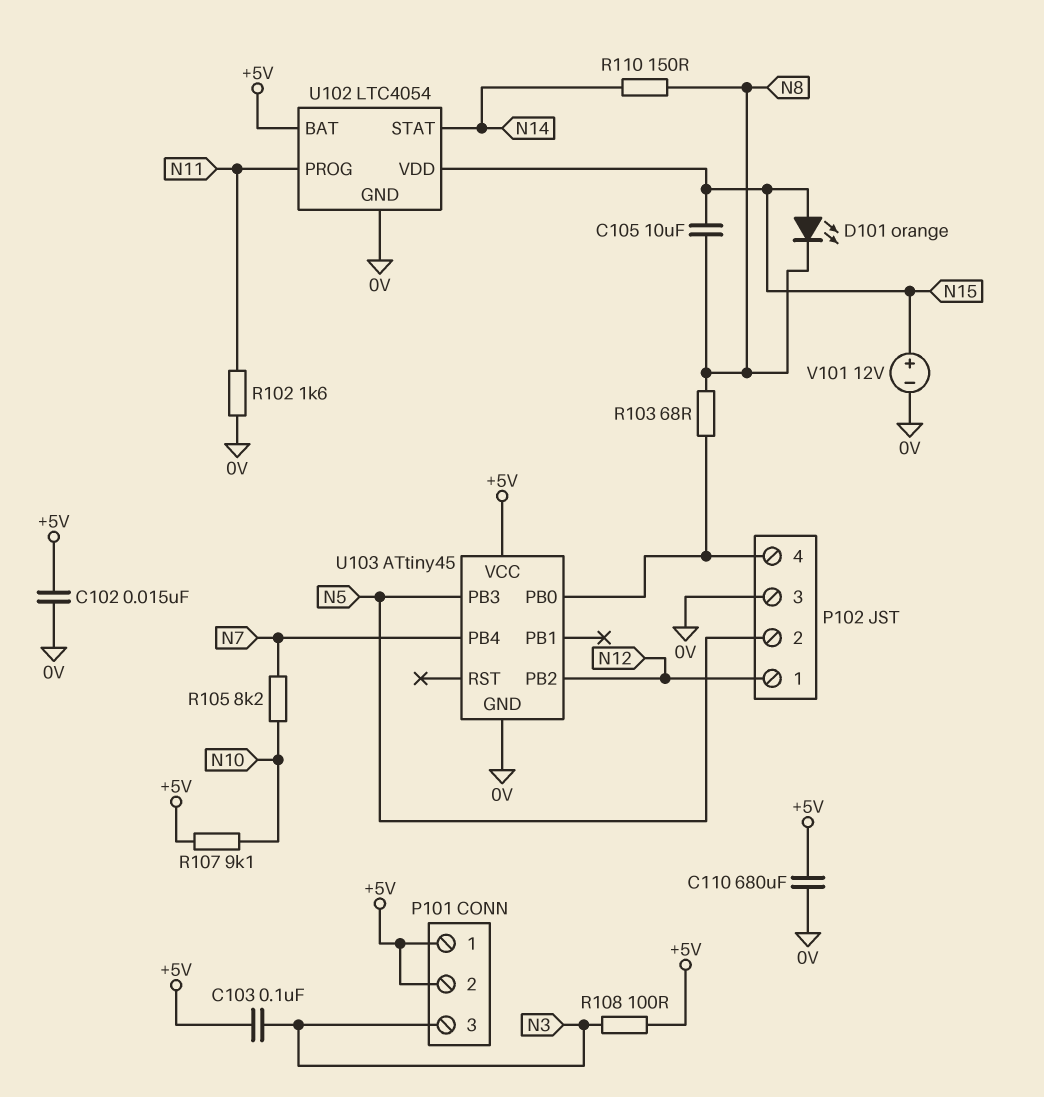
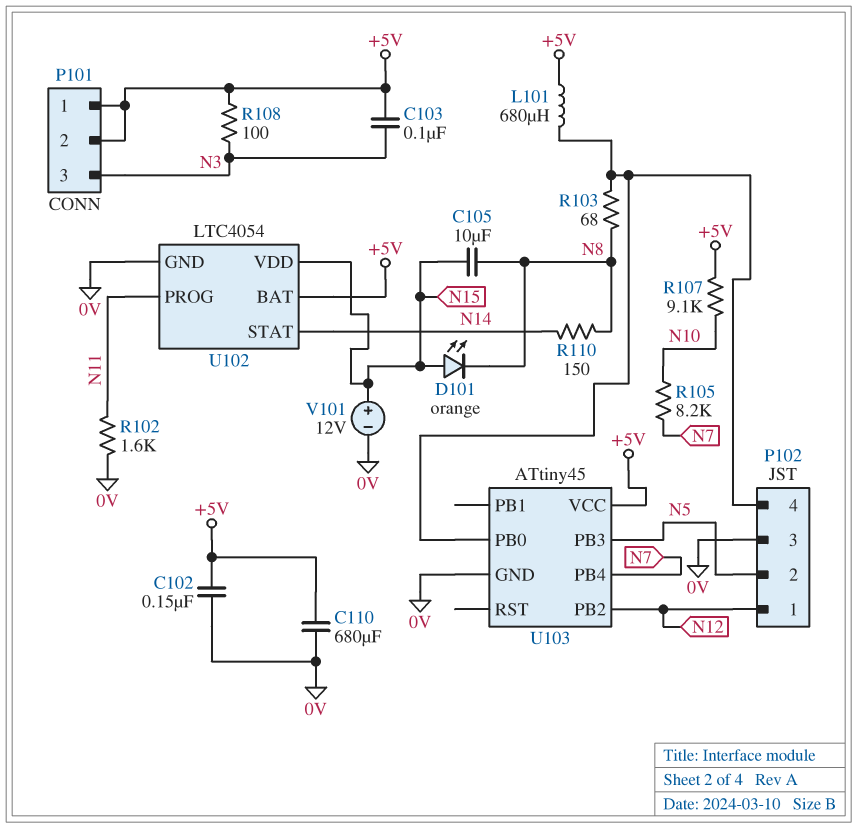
C102: 15nF (+5V, 0V) -> 150nF (+5V, 0V)
L101: none -> 680uH (+5V, P102/4)

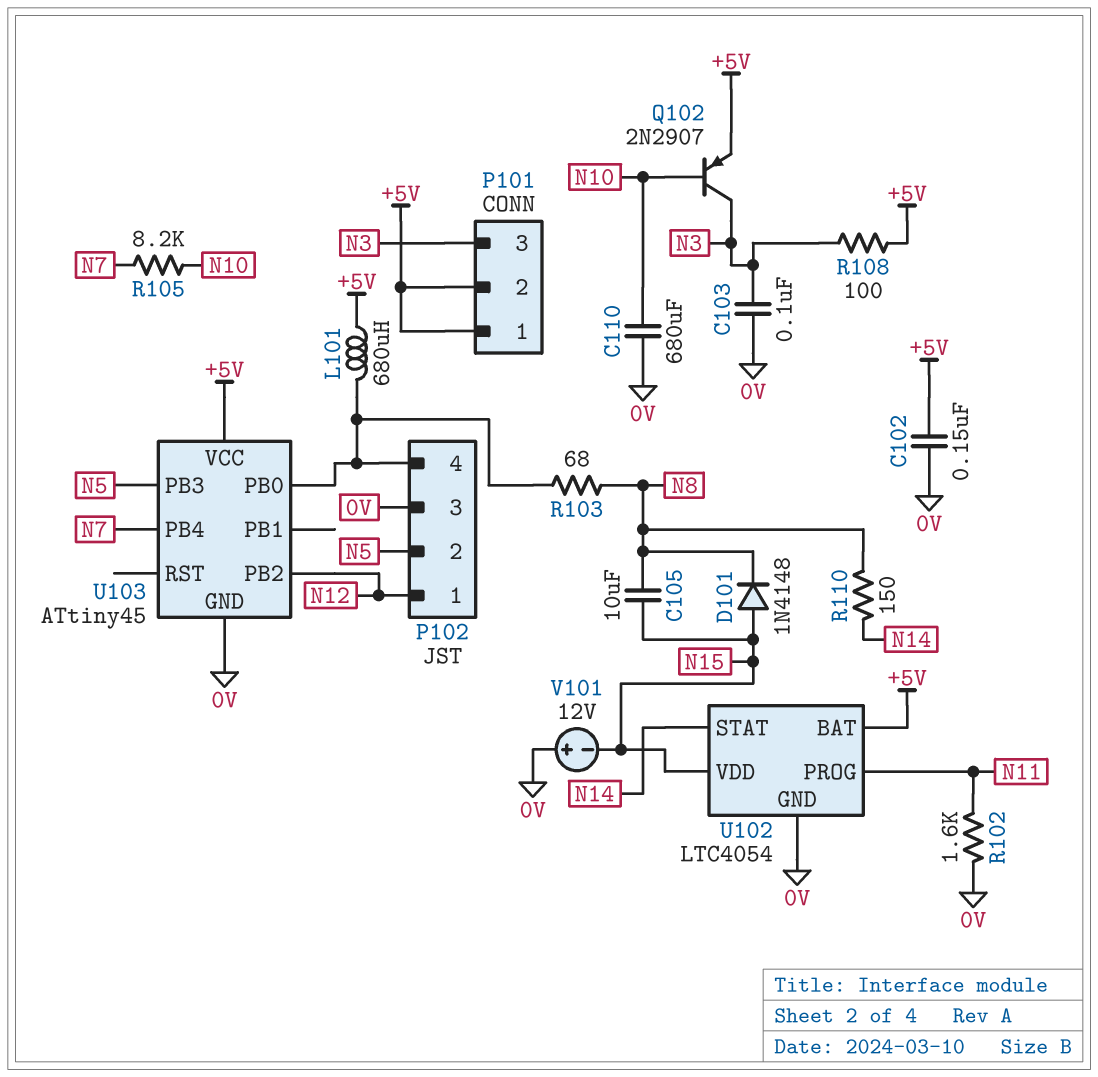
C103: 100nF (+5V, N3) -> 100nF (0V, N3)
C110: 680uF (+5V, 0V) -> 680uF (0V, N10)
D101: LED orange (A N15, K N8) -> diode 1N4148 (A N15, K N8)
Q102: none -> PNP 2N2907 (B N10, C N3, E +5V)
R107: 9.1k (+5V, N10) -> none
V101: 12V (plus N15, minus 0V) -> 12V (plus 0V, minus N15)

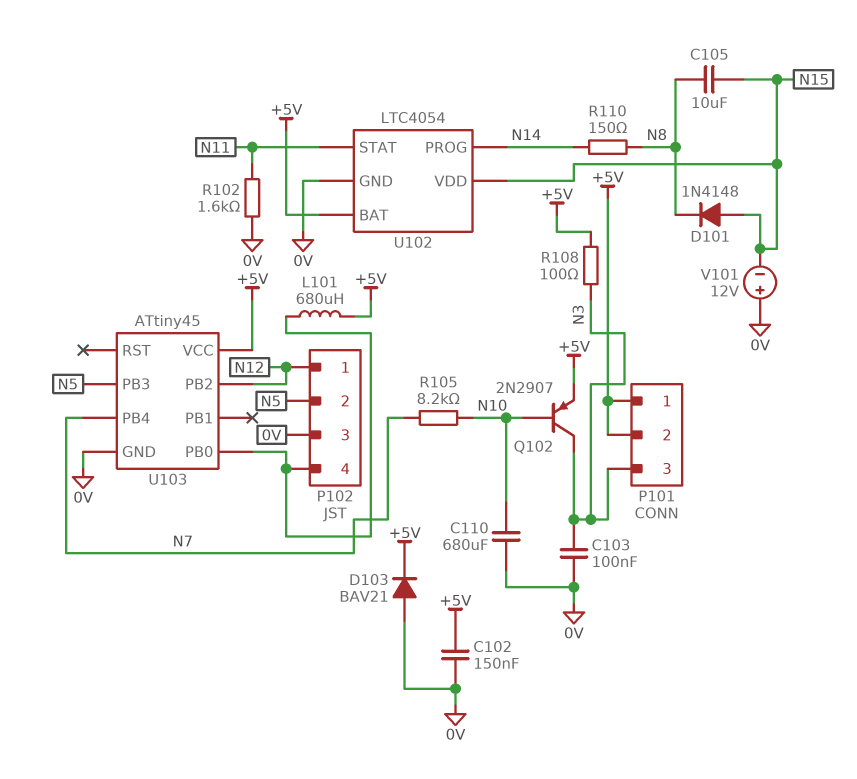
D103: none -> diode BAV21 (A 0V, K +5V)
R103: 68 (N8, P102/4) -> none
U102 pin PROG: N11 -> N14
U102 pin STAT: N14 -> N11

